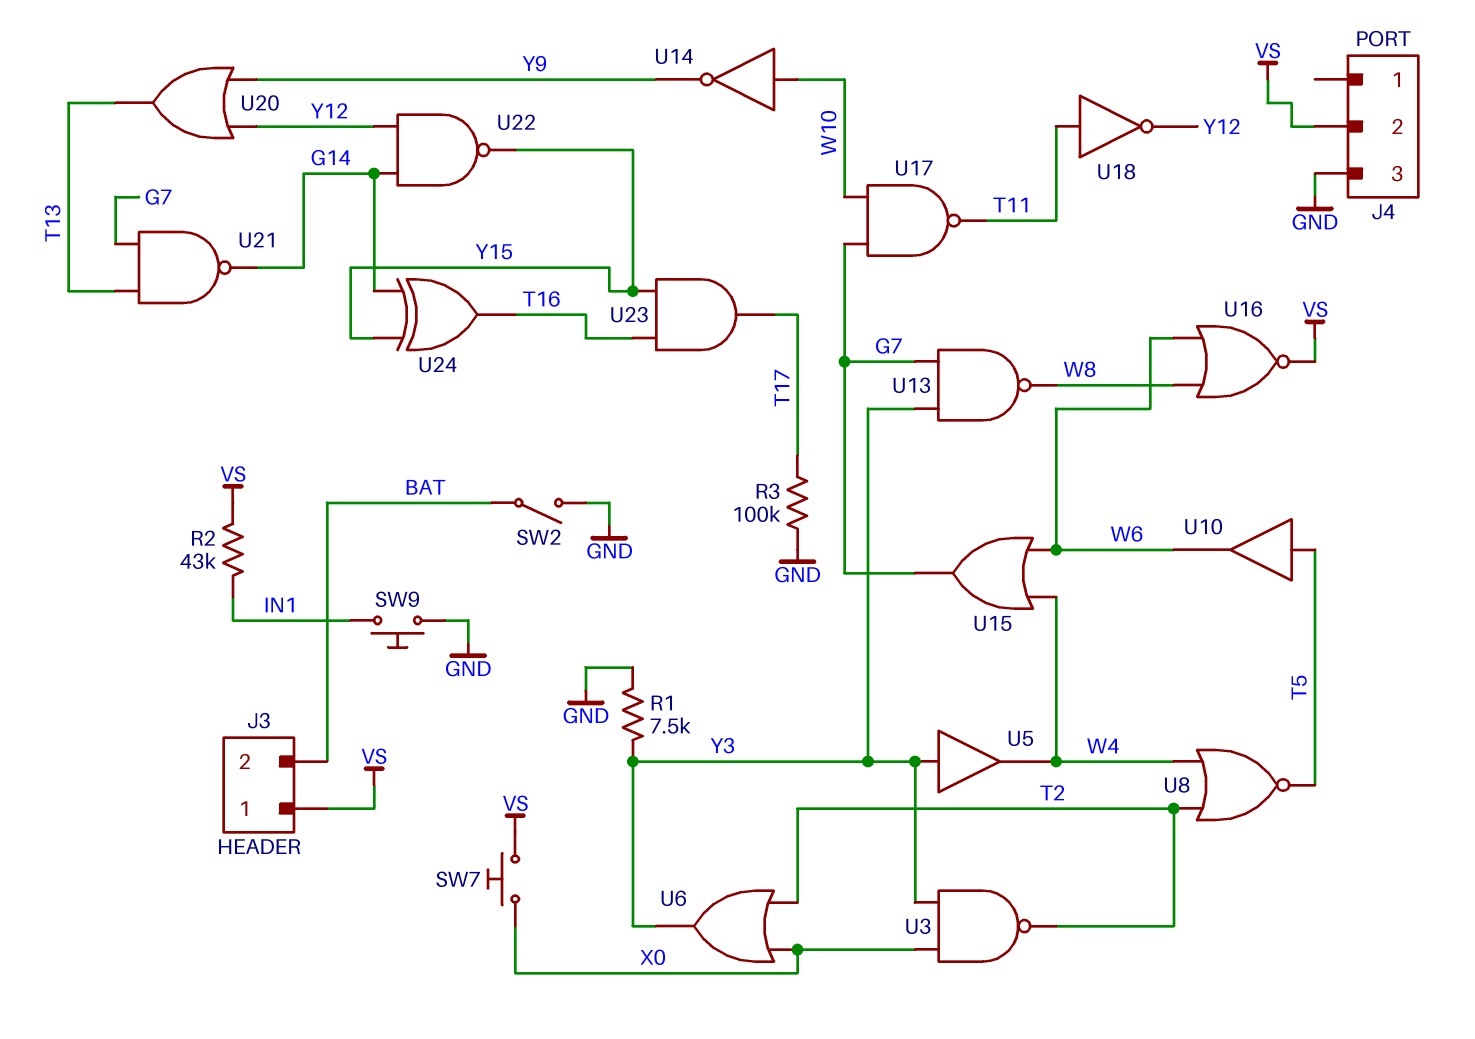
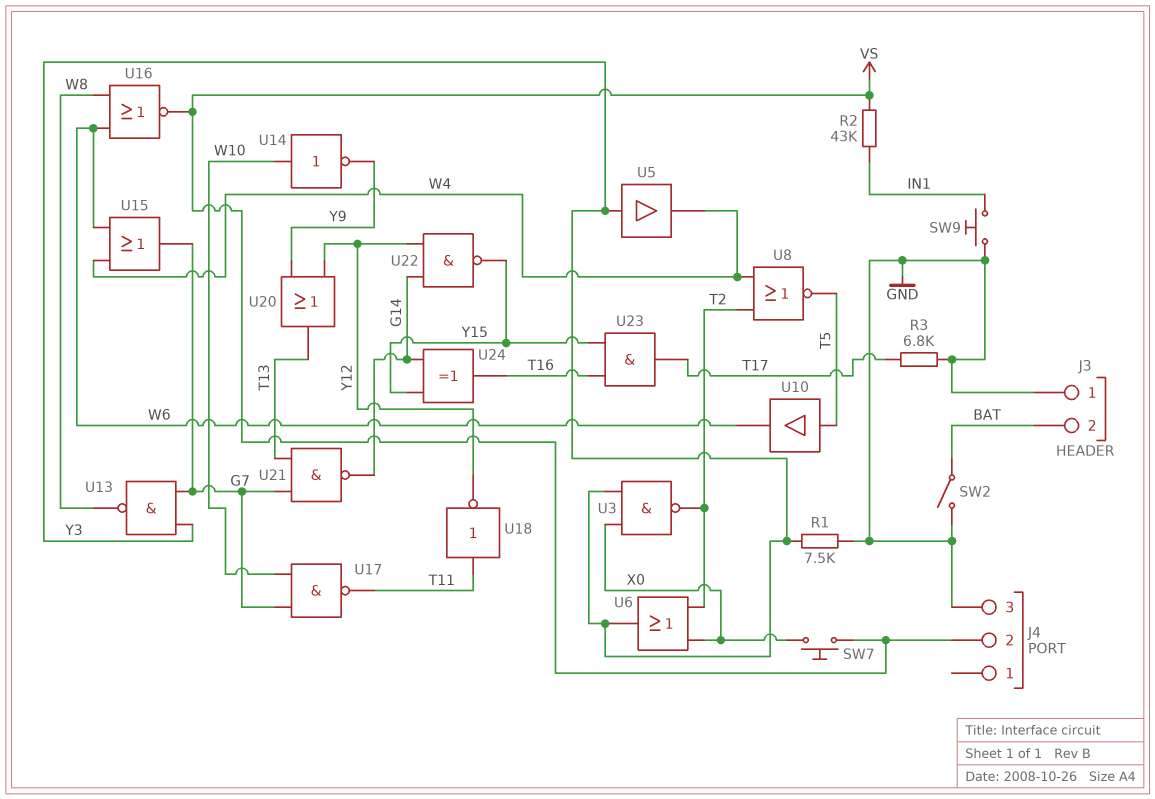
J3 pin 1: VS -> GND
R3: 100k (GND, T17) -> 6.8k (GND, T17)

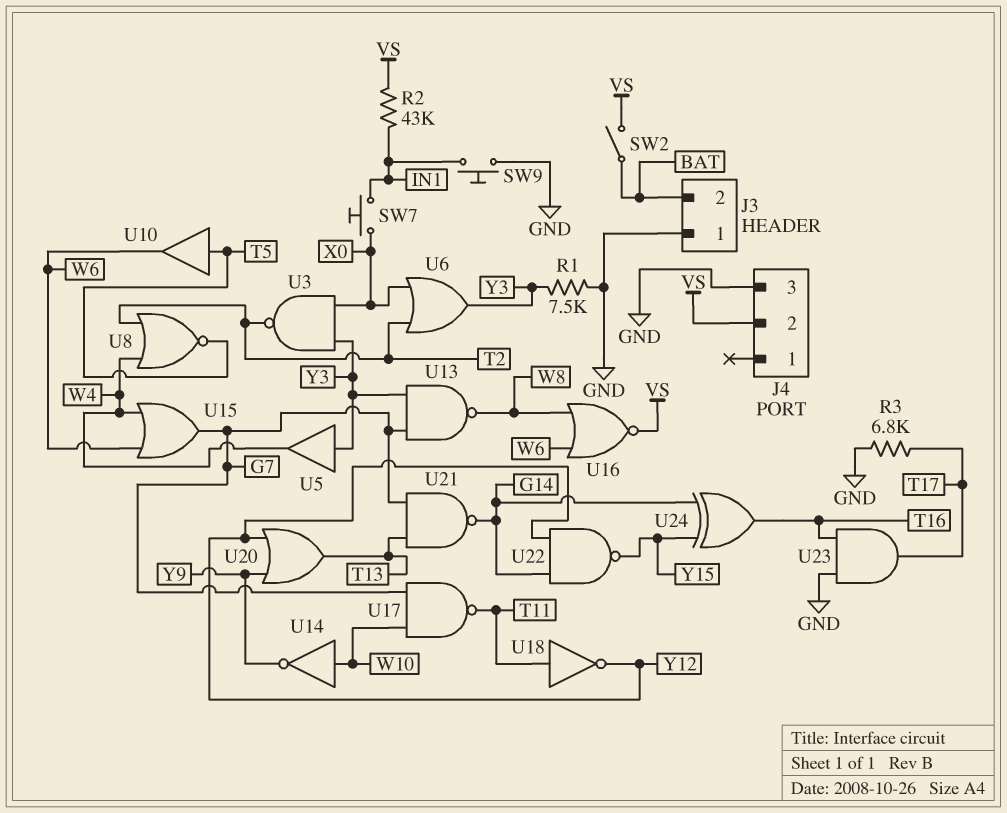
SW2: switch (BAT, GND) -> switch (BAT, VS)
SW7: button (VS, X0) -> button (IN1, X0)
U23: AND (in T16, in Y15, out T17) -> AND (in GND, in T16, out T17)

